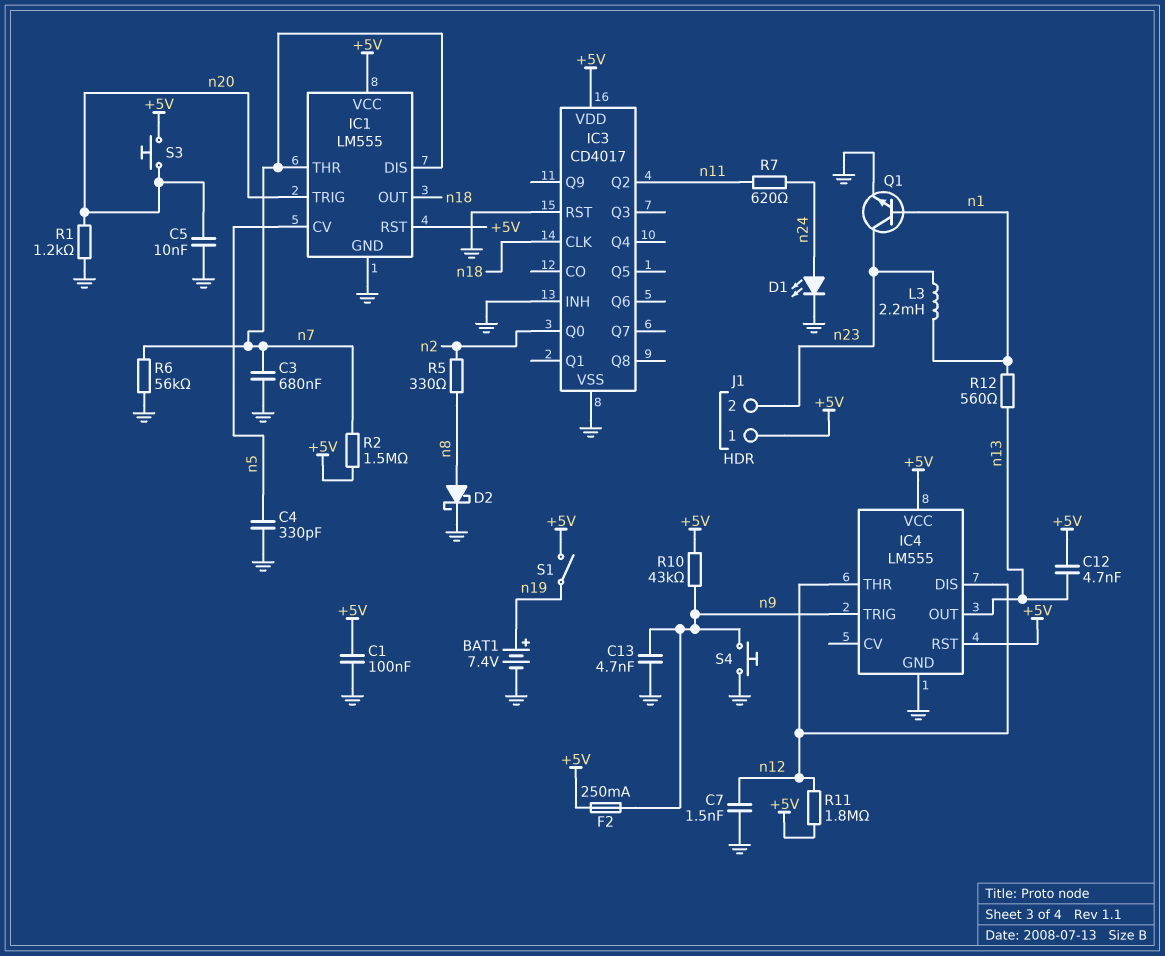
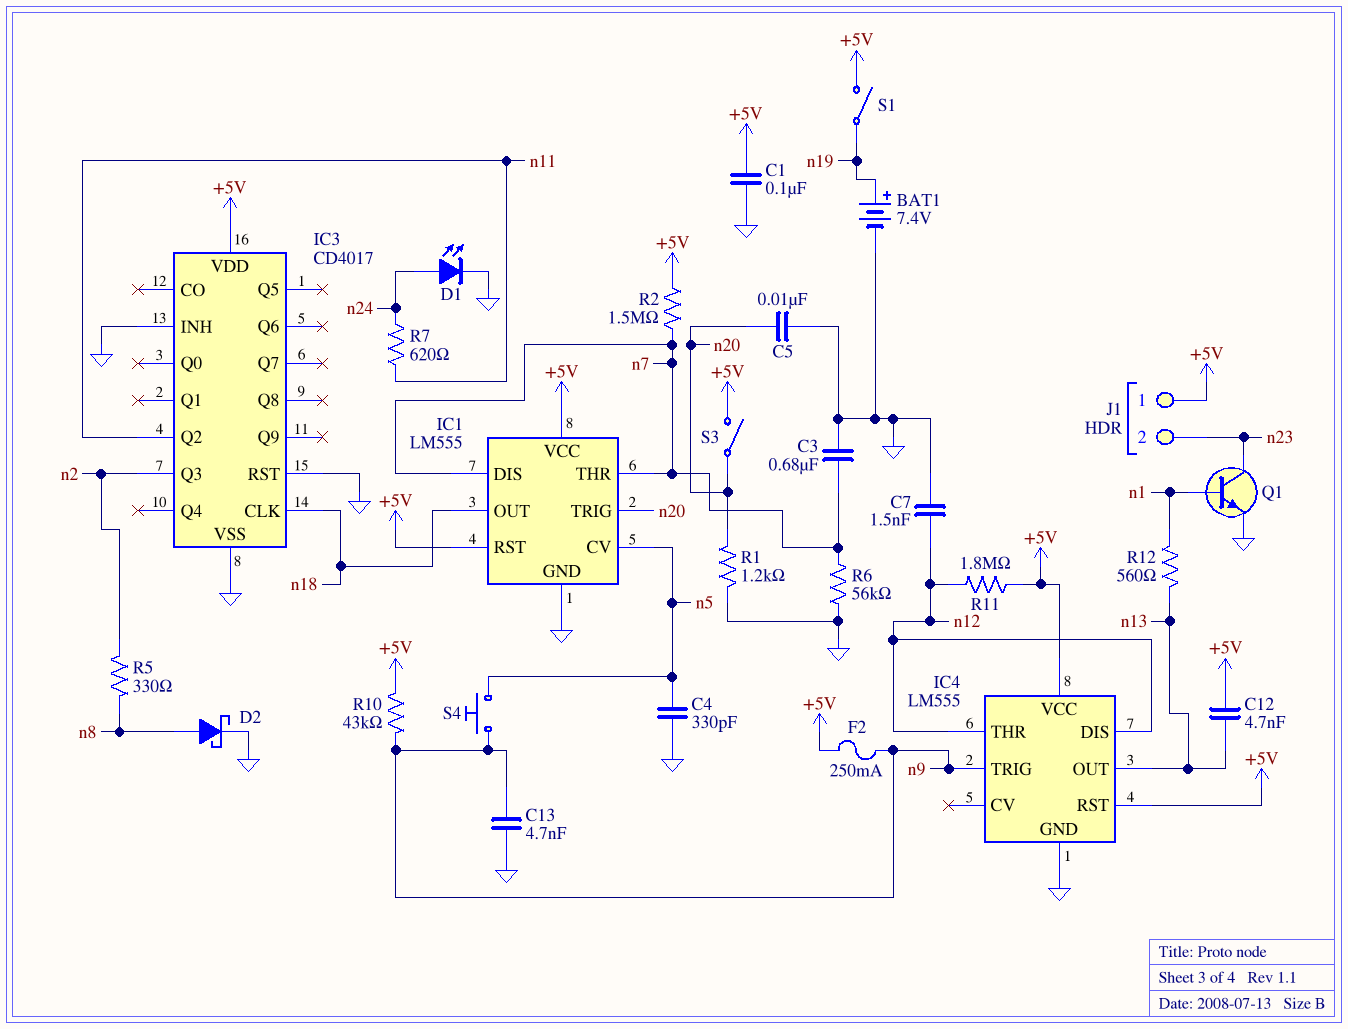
IC3 pin Q0: n2 -> none
IC3 pin Q3: none -> n2
L3: 2.2mH (n1, n23) -> none
S3: button (+5V, n20) -> switch (+5V, n20)
S4: button (GND, n9) -> button (n5, n9)

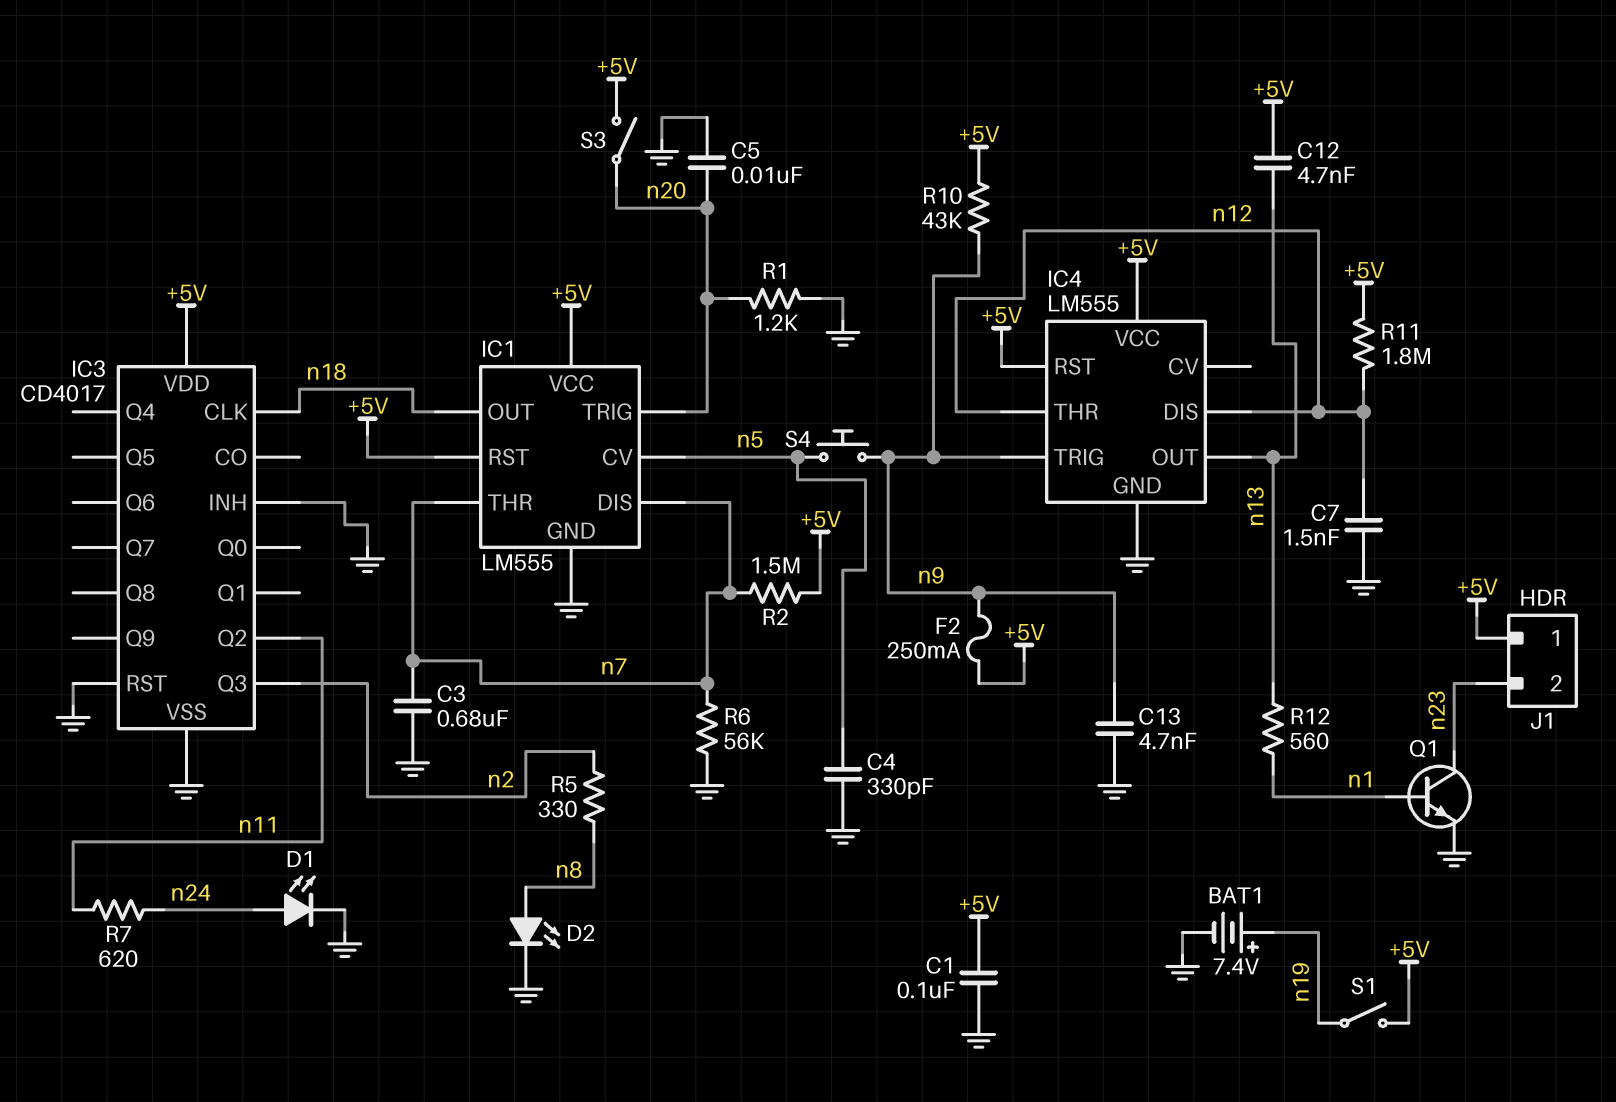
D2: schottky (A n8, K GND) -> LED (A n8, K GND)

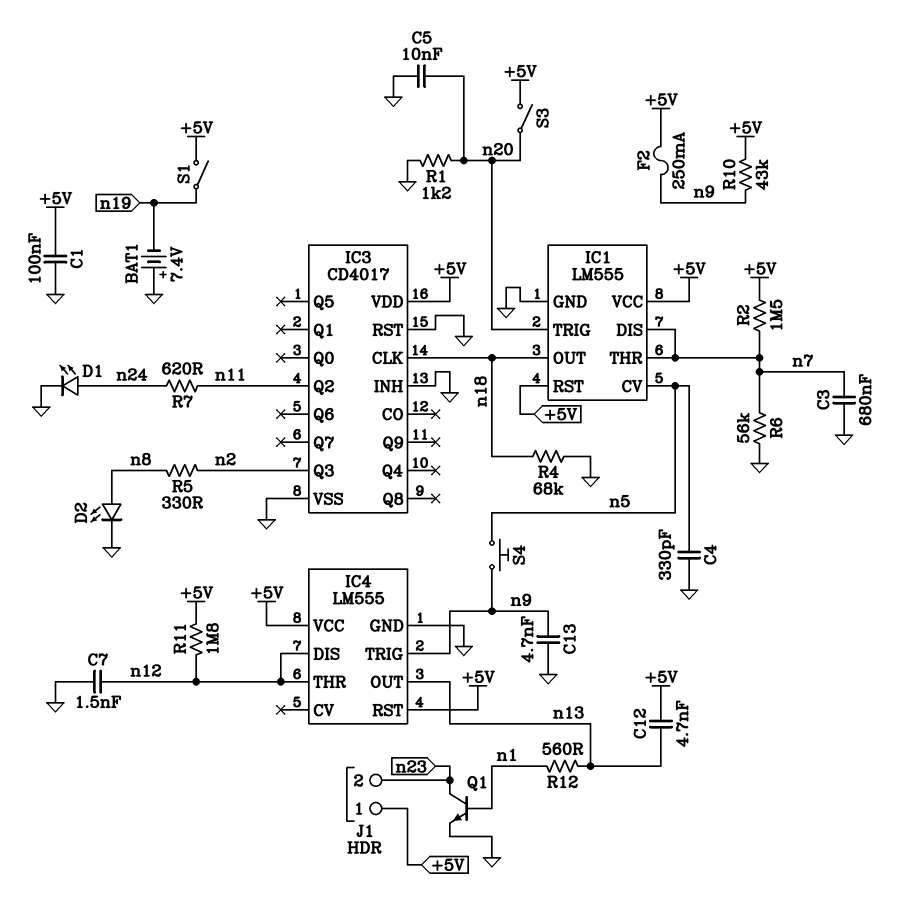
BAT1: 7.4V (plus n19, minus GND) -> 7.4V (plus GND, minus n19)
R4: none -> 68k (GND, n18)

